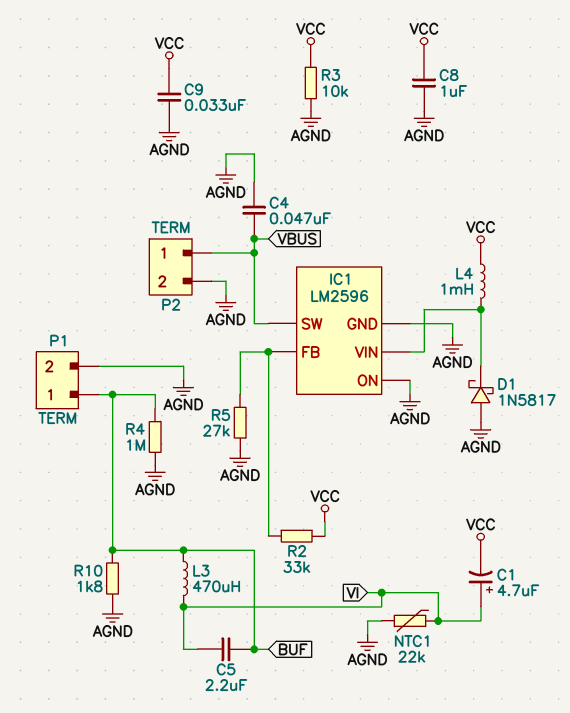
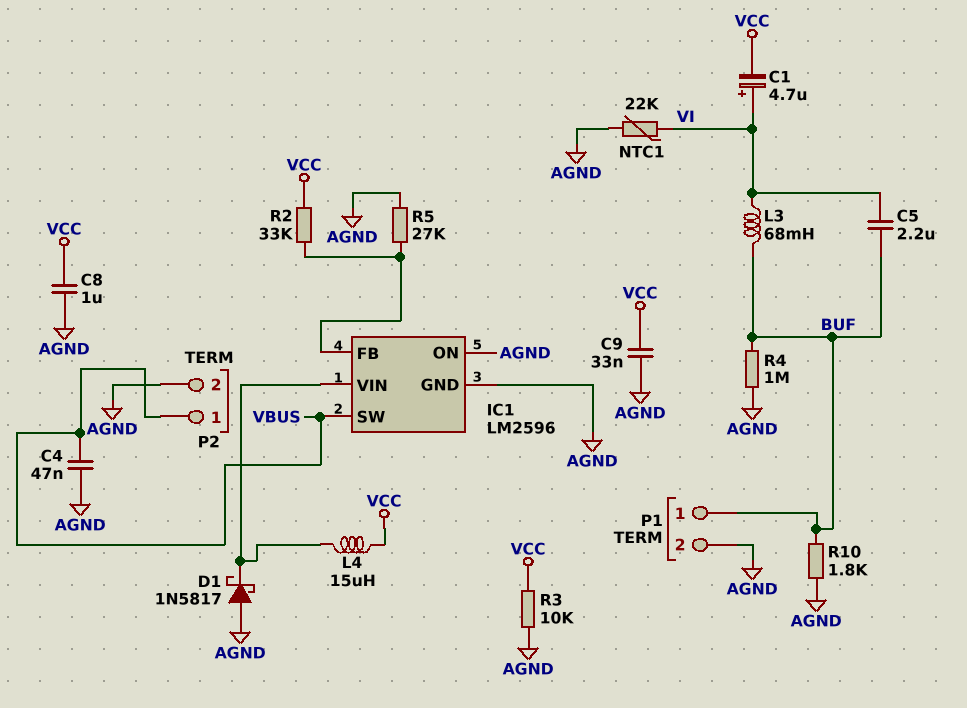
L3: 470uH (BUF, VI) -> 68mH (BUF, VI)
L4: 1mH (IC1/VIN, VCC) -> 15uH (IC1/VIN, VCC)

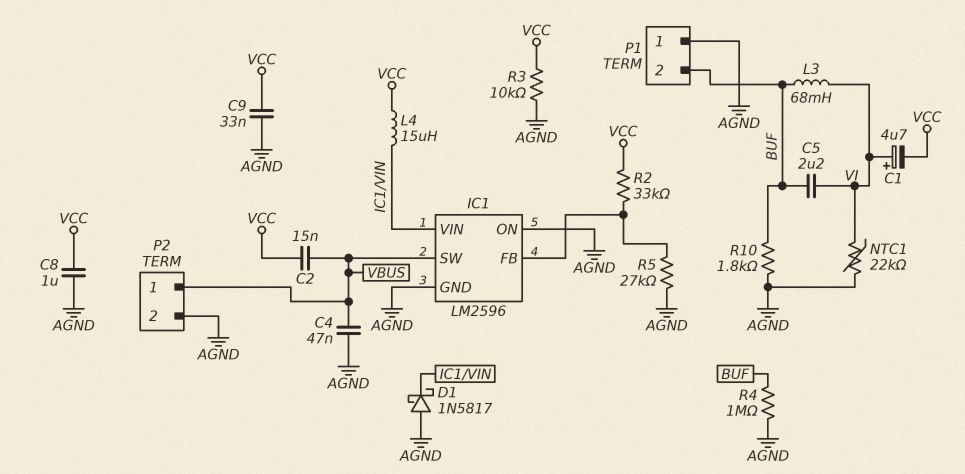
C2: none -> 15nF (VBUS, VCC)
P1 pin 1: BUF -> AGND
P1 pin 2: AGND -> BUF

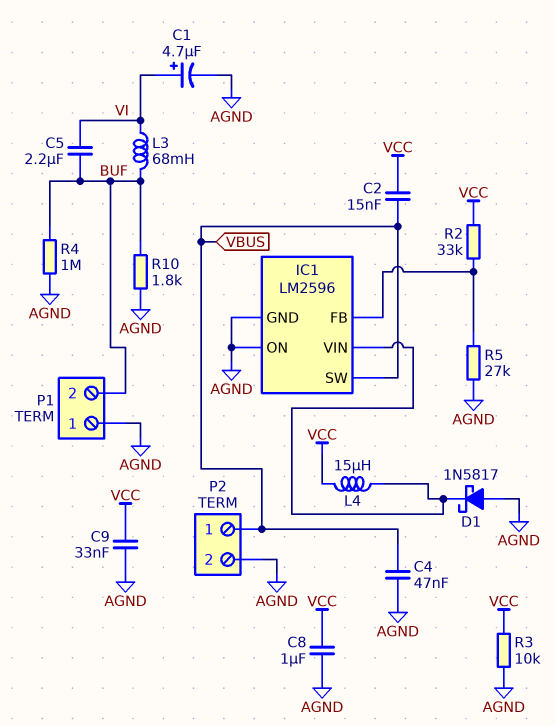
C1: 4.7uF (plus VI, minus VCC) -> 4.7uF (plus VI, minus AGND)
NTC1: 22k (AGND, VI) -> none

